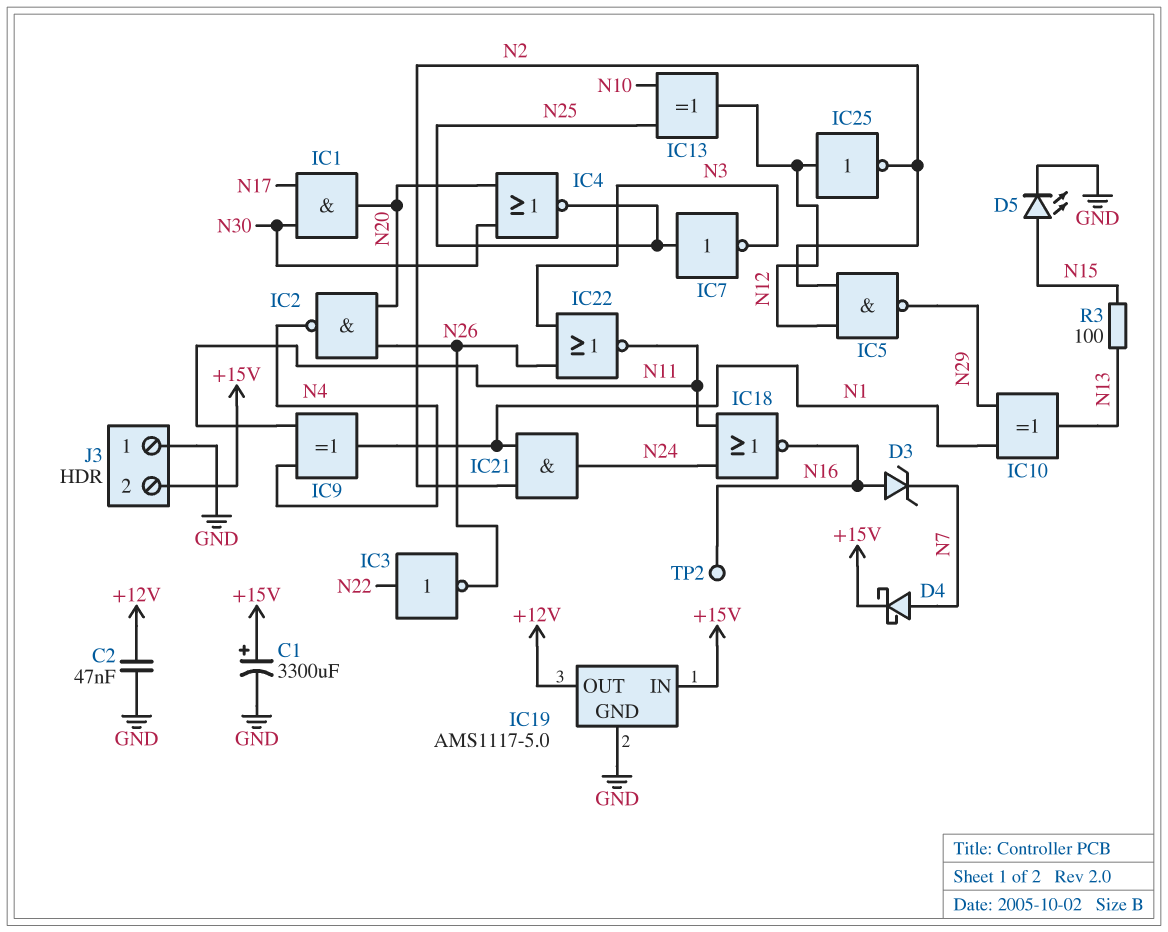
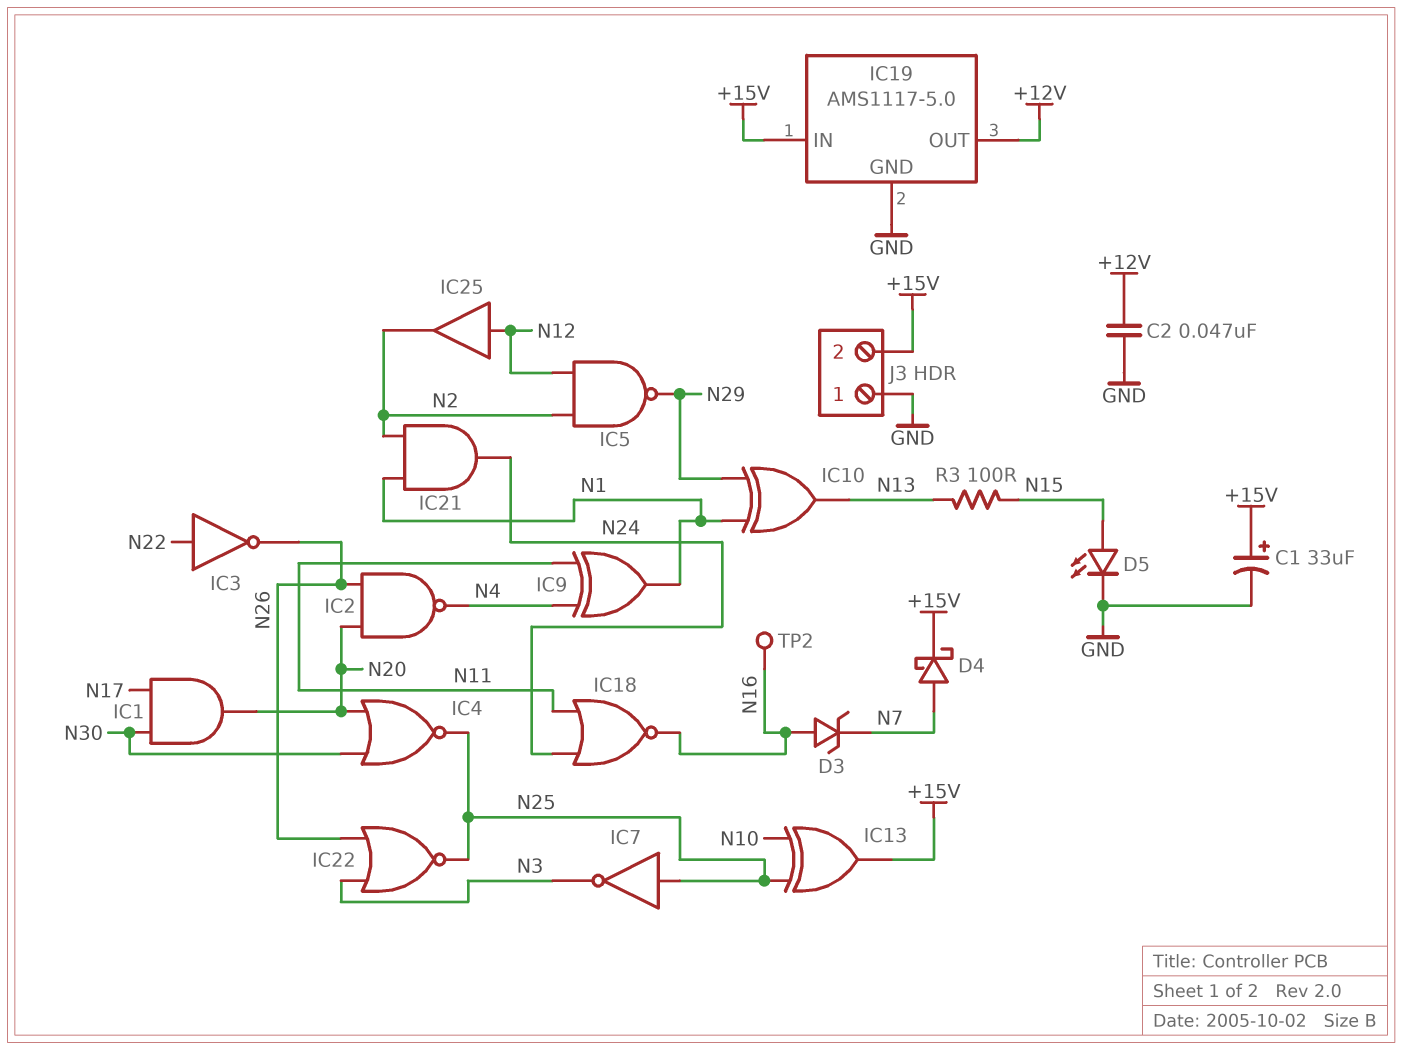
C1: 3300uF (plus +15V, minus GND) -> 33uF (plus +15V, minus GND)
IC13: XOR (in N10, in N25, out N12) -> XOR (in N10, in N25, out +15V)
IC22: NOR (in N3, in N26, out N11) -> NOR (in N3, in N26, out N25)
IC25: NOT (in N12, out N2) -> buffer (in N12, out N2)

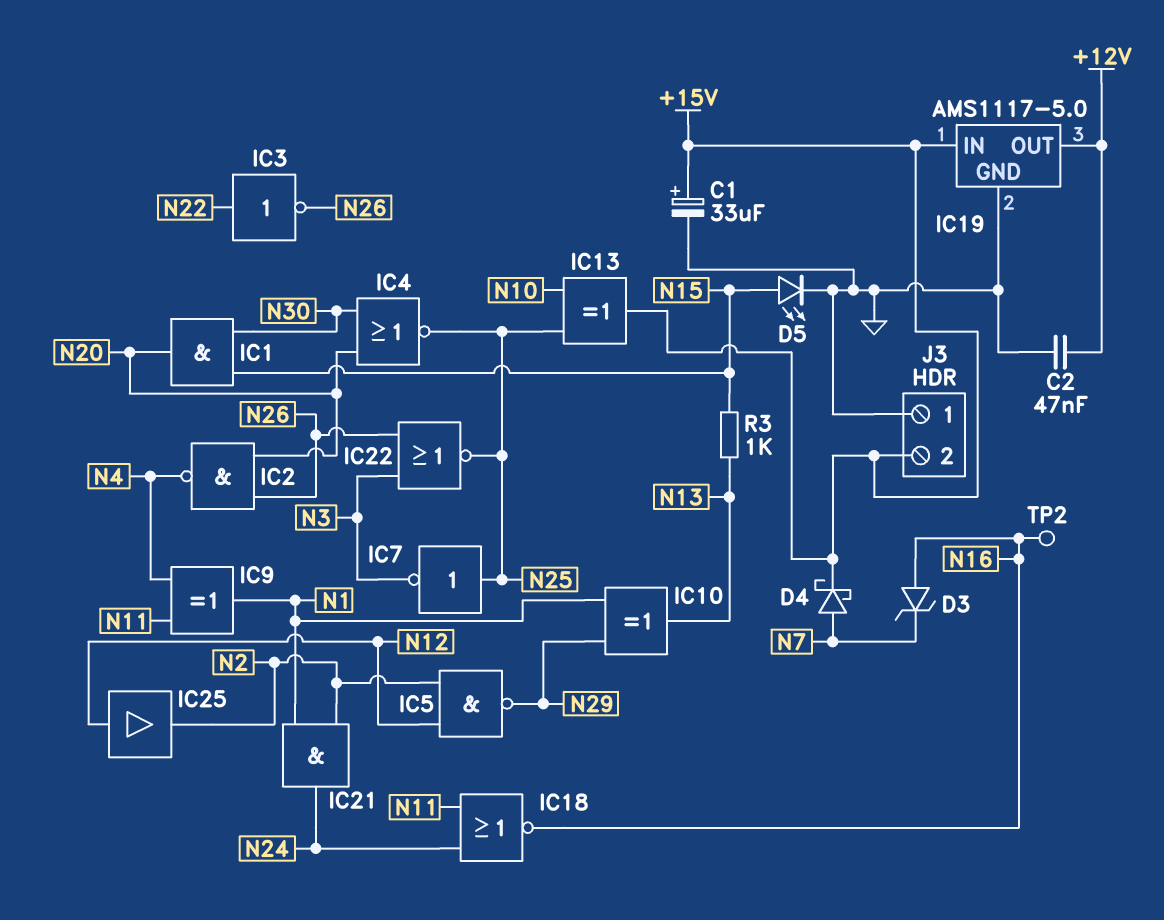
IC1: AND (in N17, in N30, out N20) -> AND (in N15, in N30, out N20)
R3: 100 (N13, N15) -> 1k (N13, N15)

